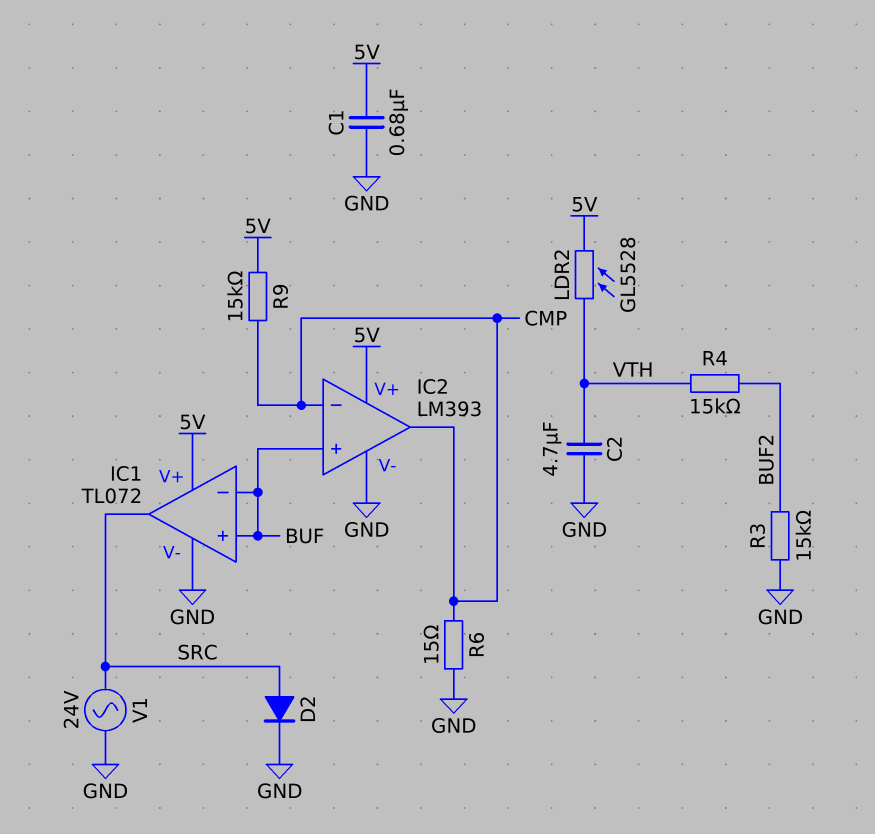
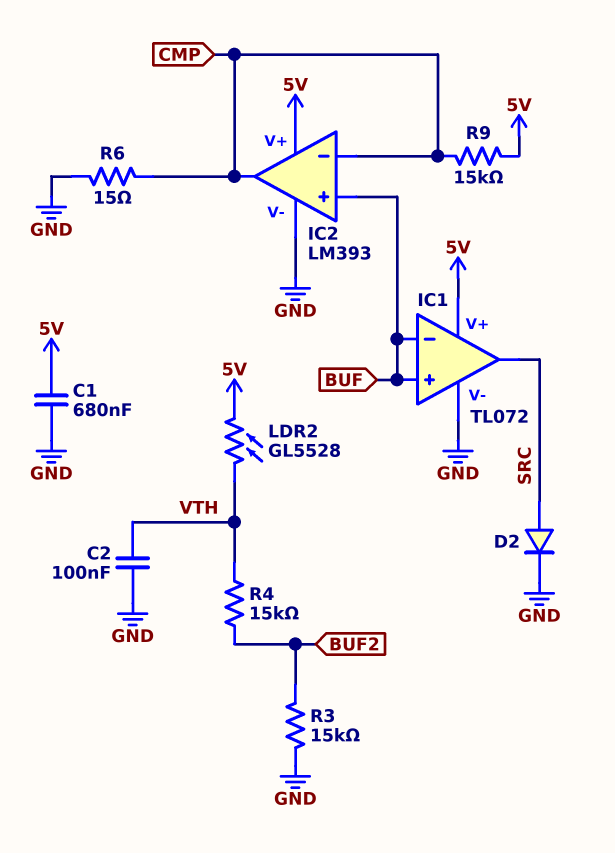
C2: 4.7uF (GND, VTH) -> 100nF (GND, VTH)
V1: AC 24V (GND, SRC) -> none

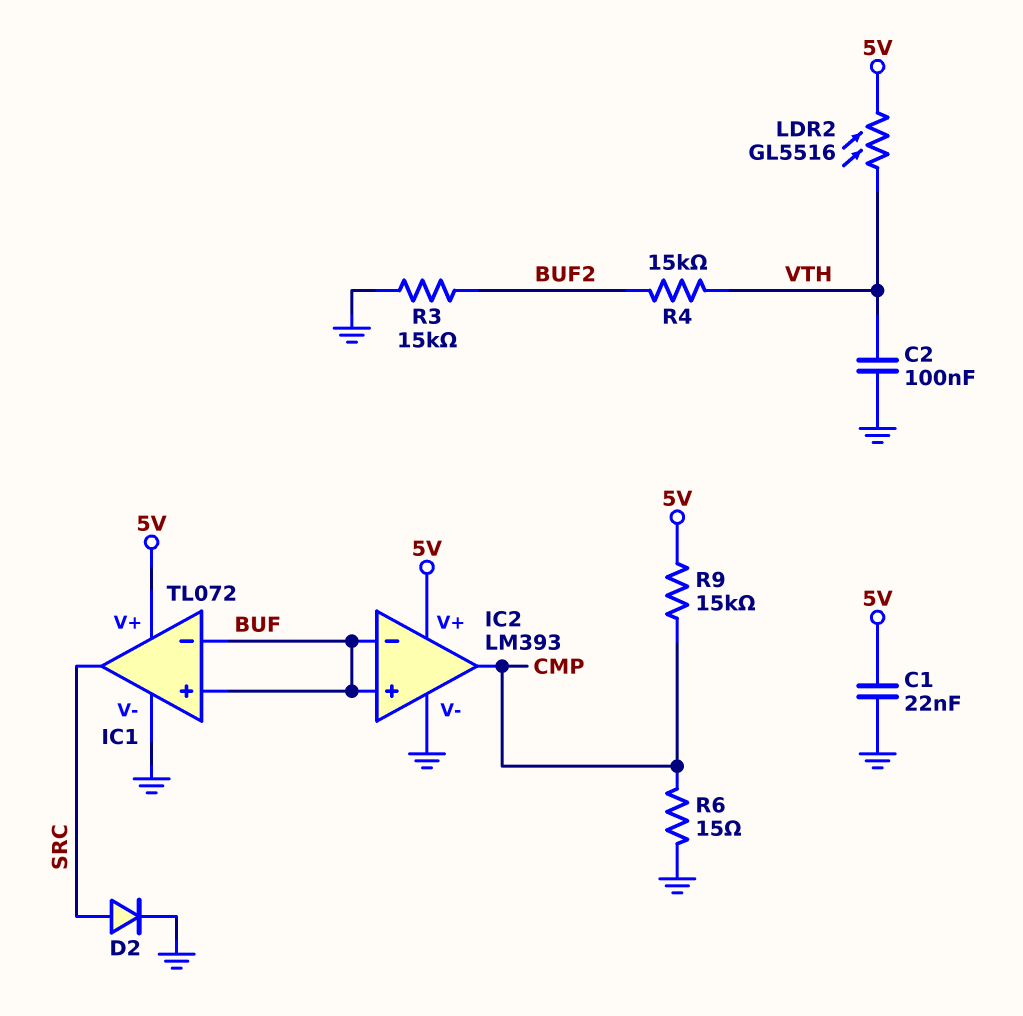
C1: 680nF (5V, GND) -> 22nF (5V, GND)
IC2 pin in-: CMP -> BUF
LDR2: GL5528 (5V, VTH) -> GL5516 (5V, VTH)

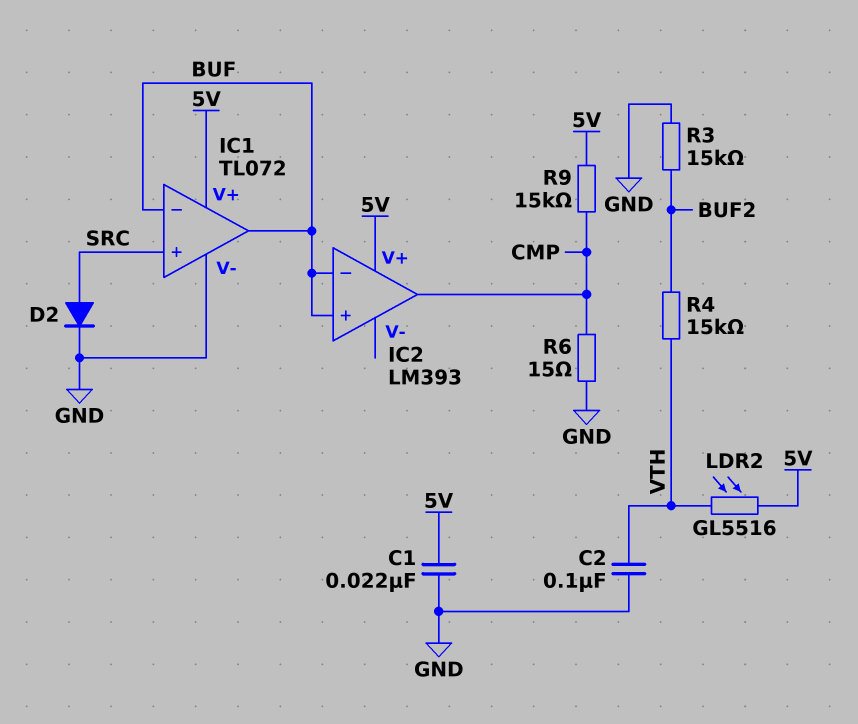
IC1 pin in+: BUF -> SRC
IC1 pin out: SRC -> BUF
IC2 pin V-: GND -> none

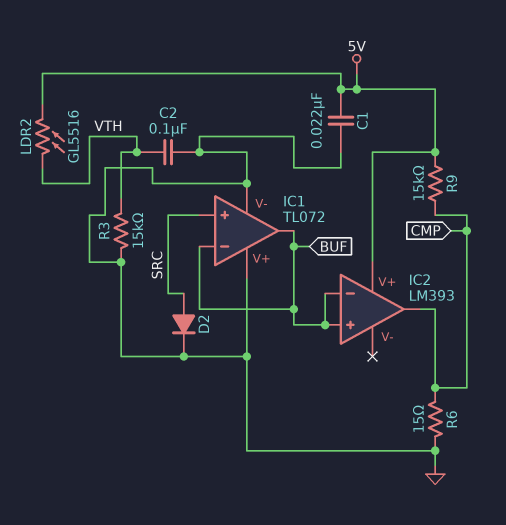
IC1 pin V+: 5V -> GND
R3: 15k (BUF2, GND) -> 15k (GND, VTH)
R4: 15k (BUF2, VTH) -> none

